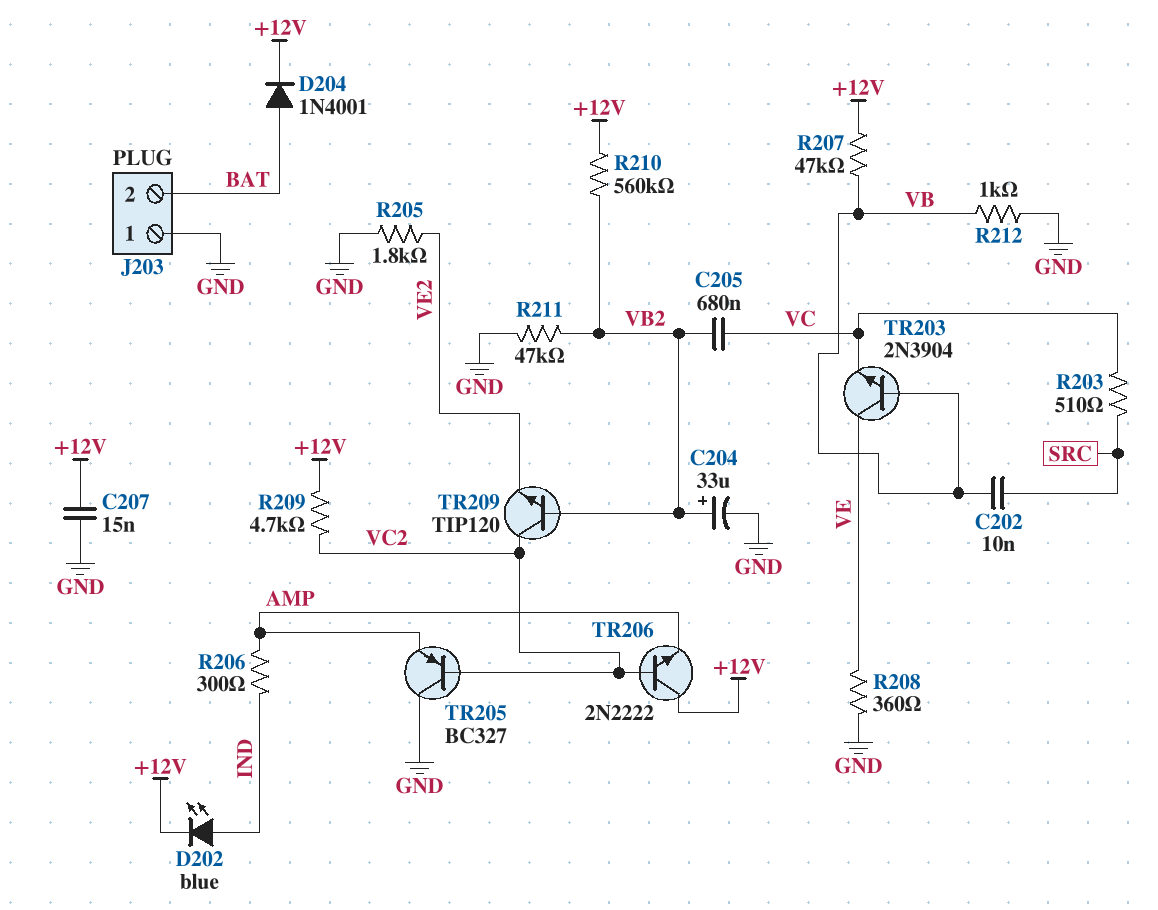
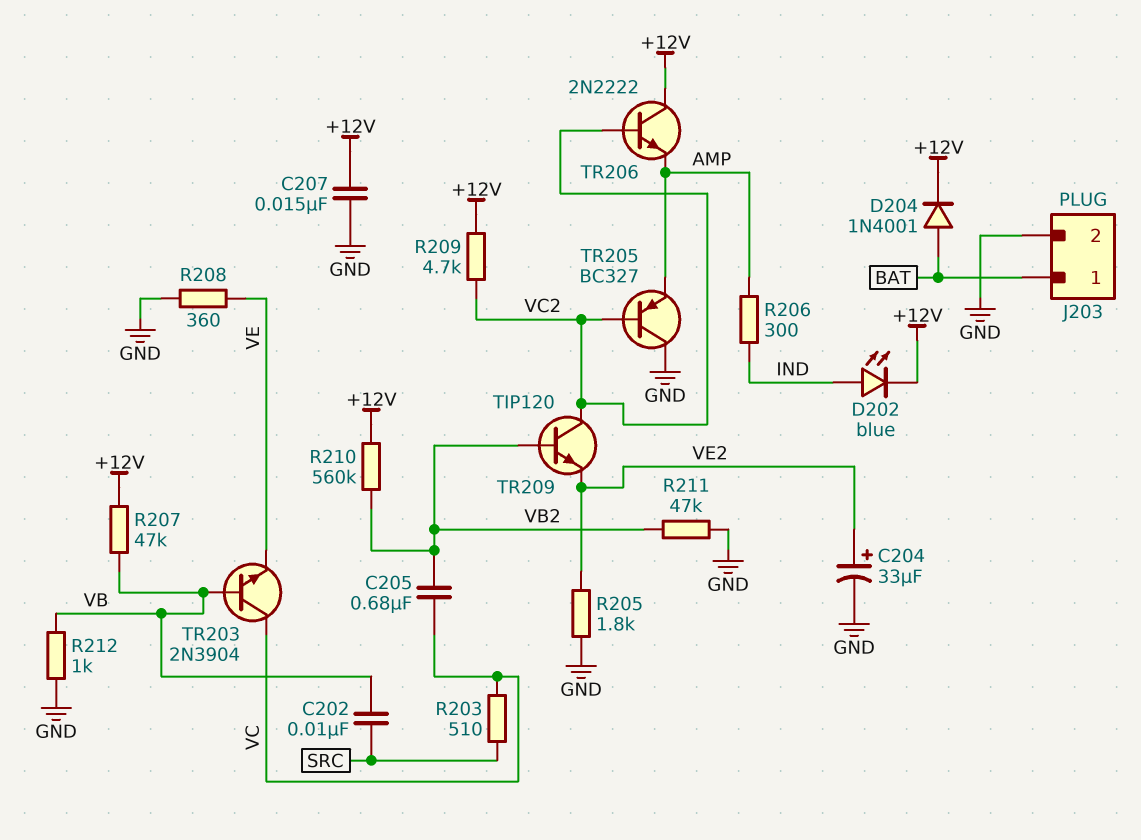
C204: 33uF (plus VB2, minus GND) -> 33uF (plus VE2, minus GND)
J203 pin 1: GND -> BAT
J203 pin 2: BAT -> GND
TR203: NPN 2N3904 (B VB, C VE, E VC) -> NPN 2N3904 (B VB, C VC, E VE)

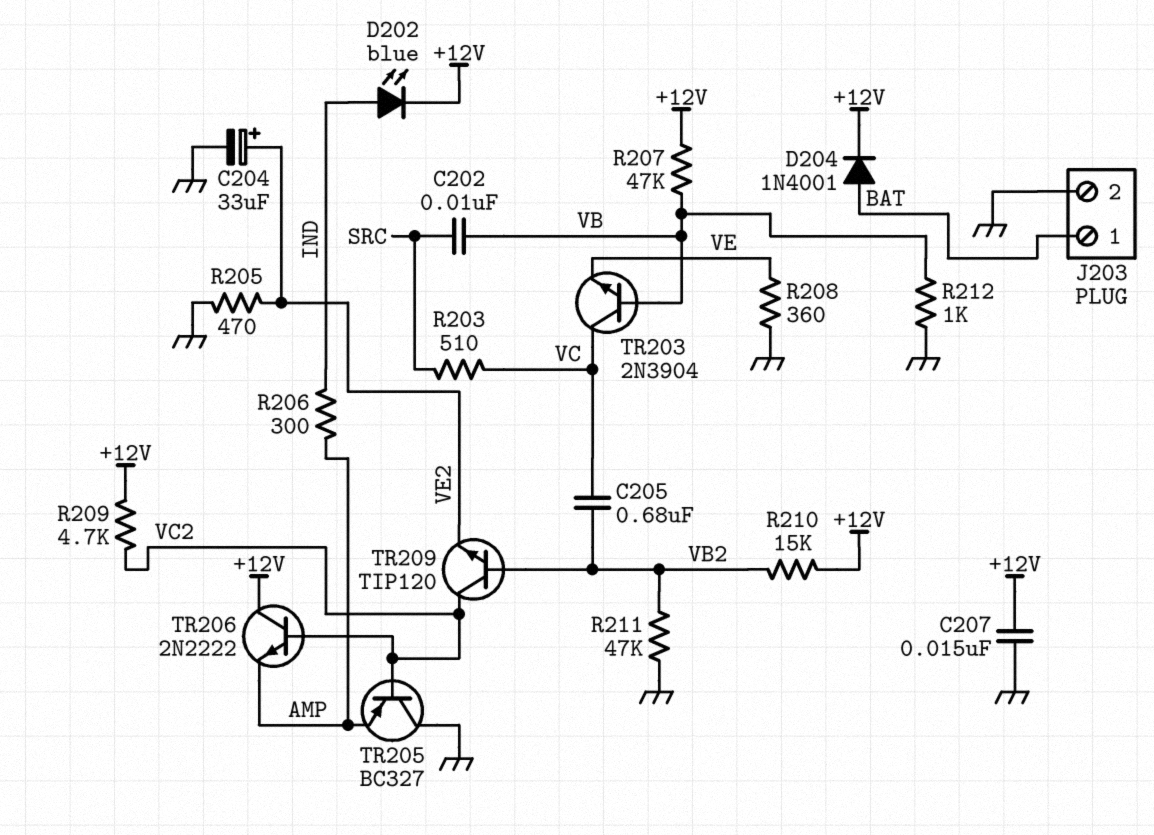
R205: 1.8k (GND, VE2) -> 470 (GND, VE2)
R210: 560k (+12V, VB2) -> 15k (+12V, VB2)

